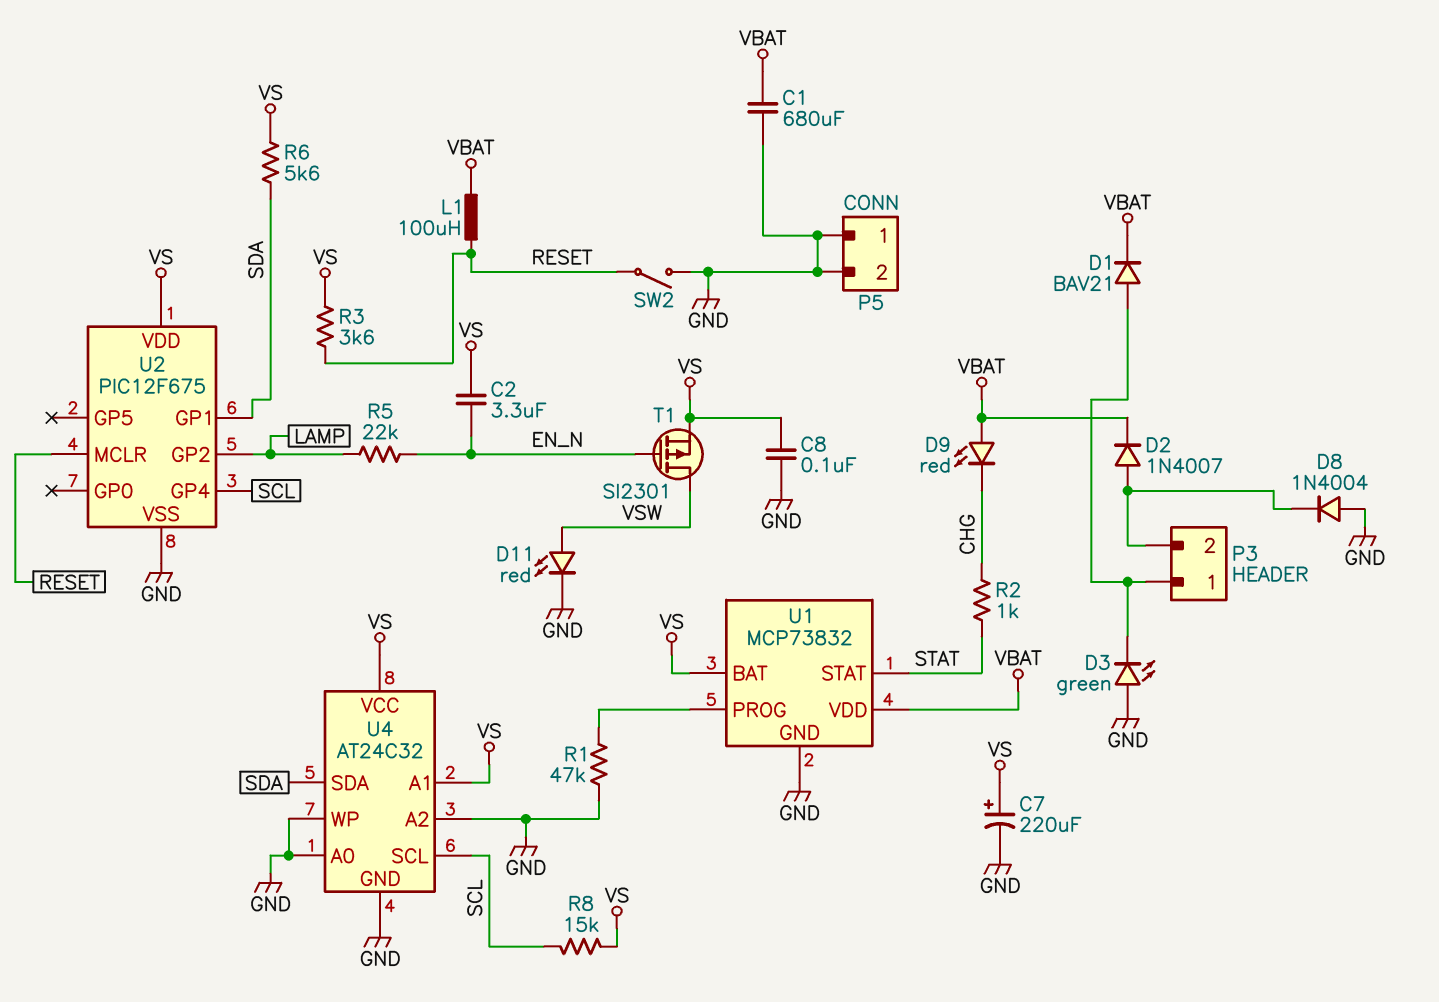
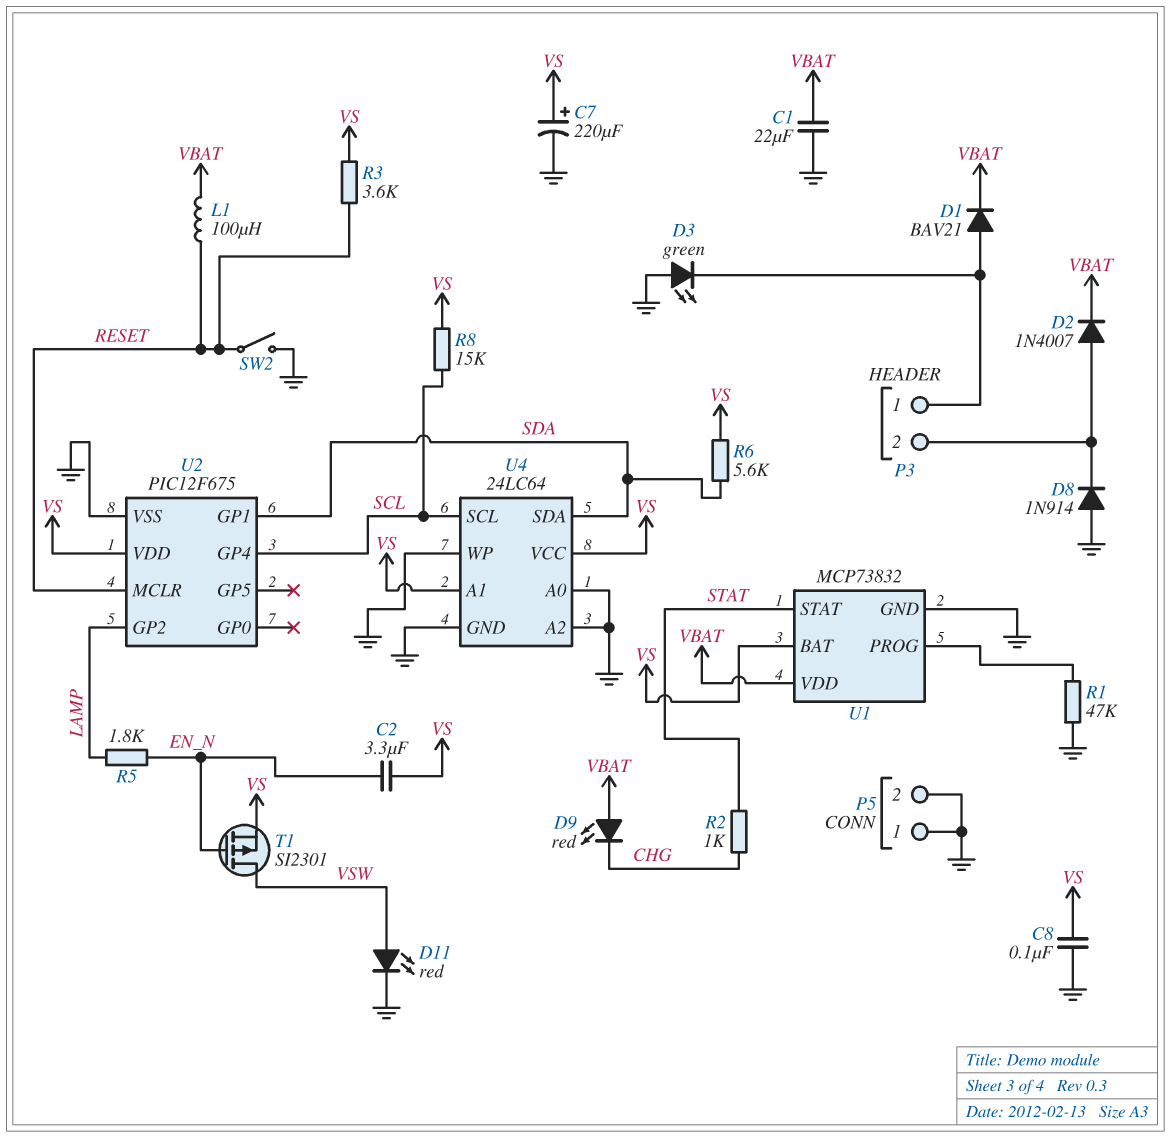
C1: 680uF (GND, VBAT) -> 22uF (GND, VBAT)
D8: diode 1N4004 (A GND, K P3/2) -> diode 1N914 (A GND, K P3/2)
R5: 22k (EN_N, LAMP) -> 1.8k (EN_N, LAMP)
U4: AT24C32 -> 24LC64

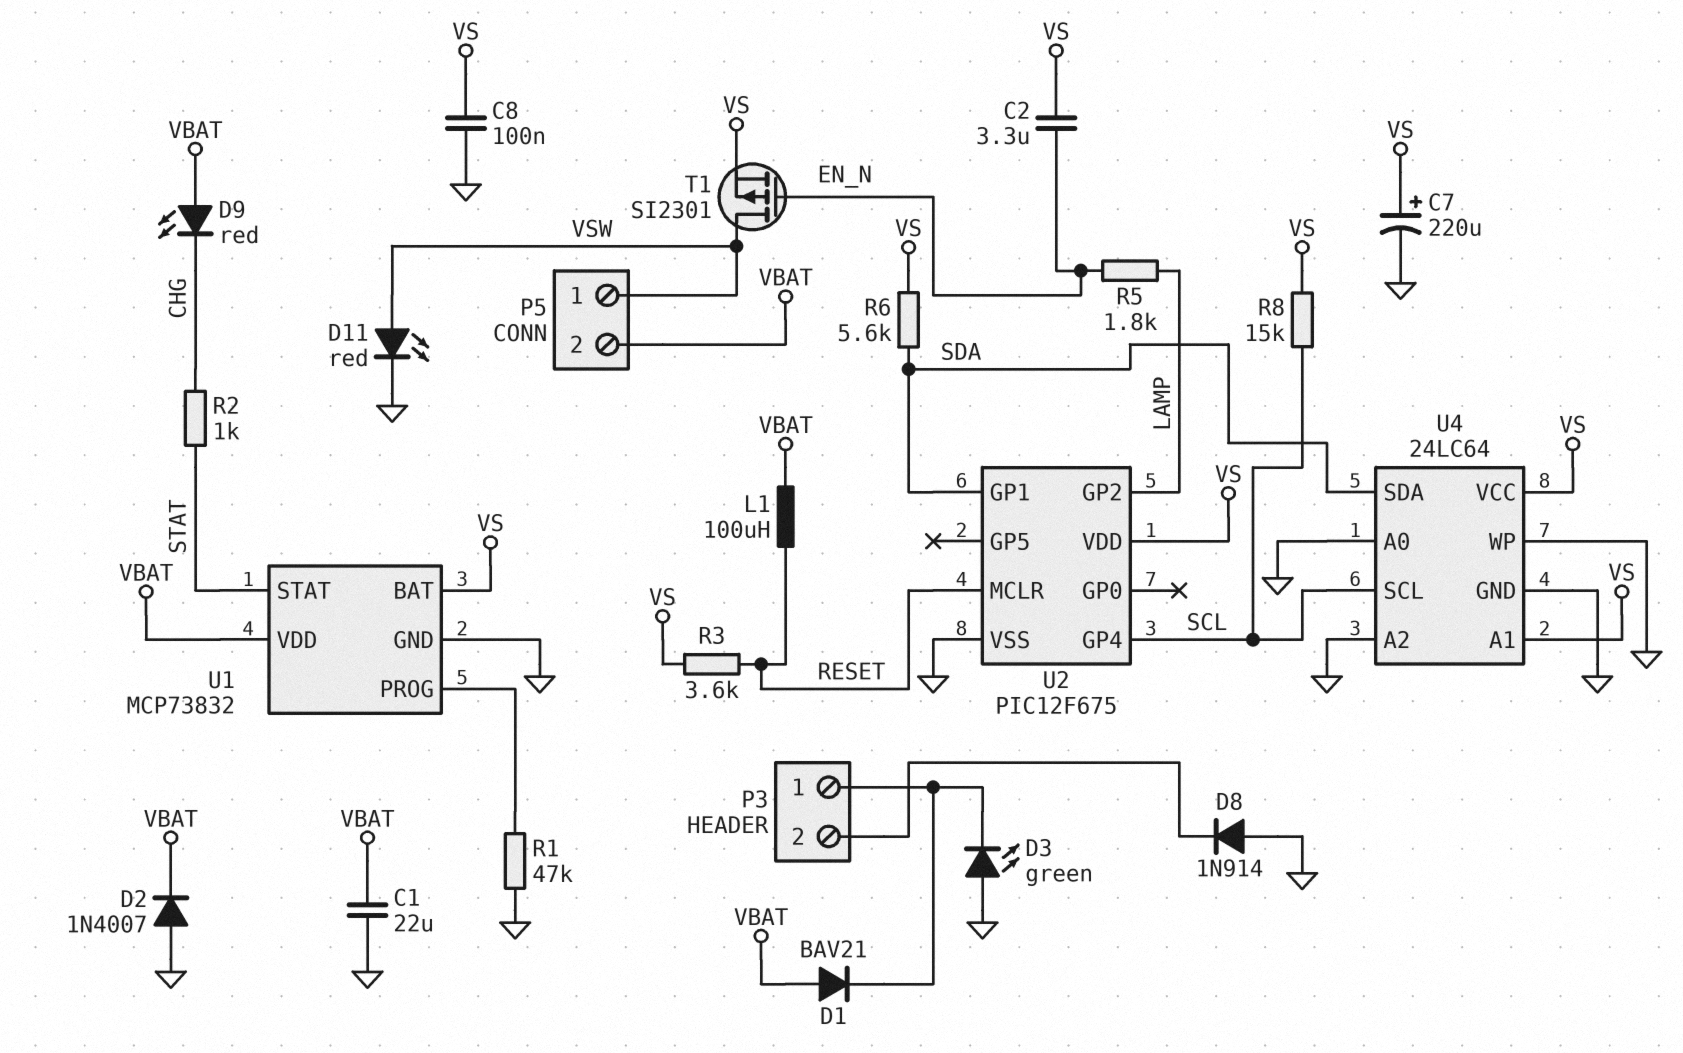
D1: diode BAV21 (A P3/1, K VBAT) -> diode BAV21 (A VBAT, K P3/1)
D2: diode 1N4007 (A P3/2, K VBAT) -> diode 1N4007 (A GND, K VBAT)
P5 pin 1: GND -> VSW
P5 pin 2: GND -> VBAT
SW2: switch (GND, RESET) -> none

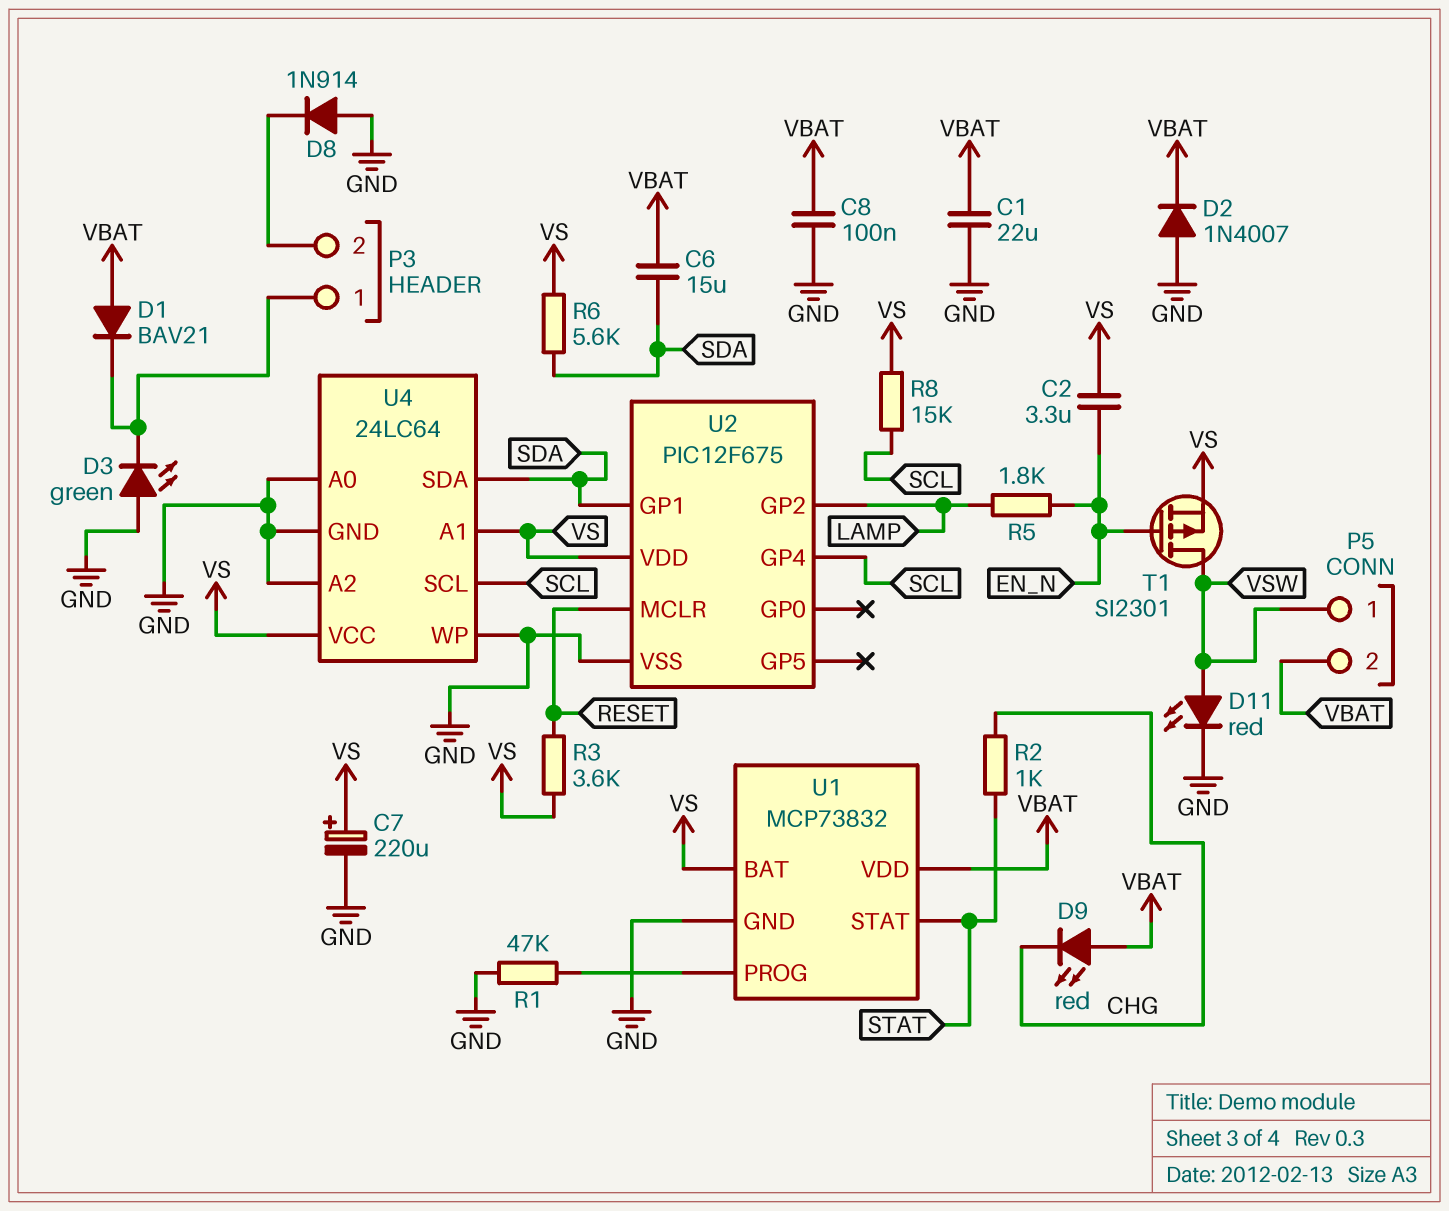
C6: none -> 15uF (SDA, VBAT)
C8: 100nF (GND, VS) -> 100nF (GND, VBAT)
L1: 100uH (RESET, VBAT) -> none

